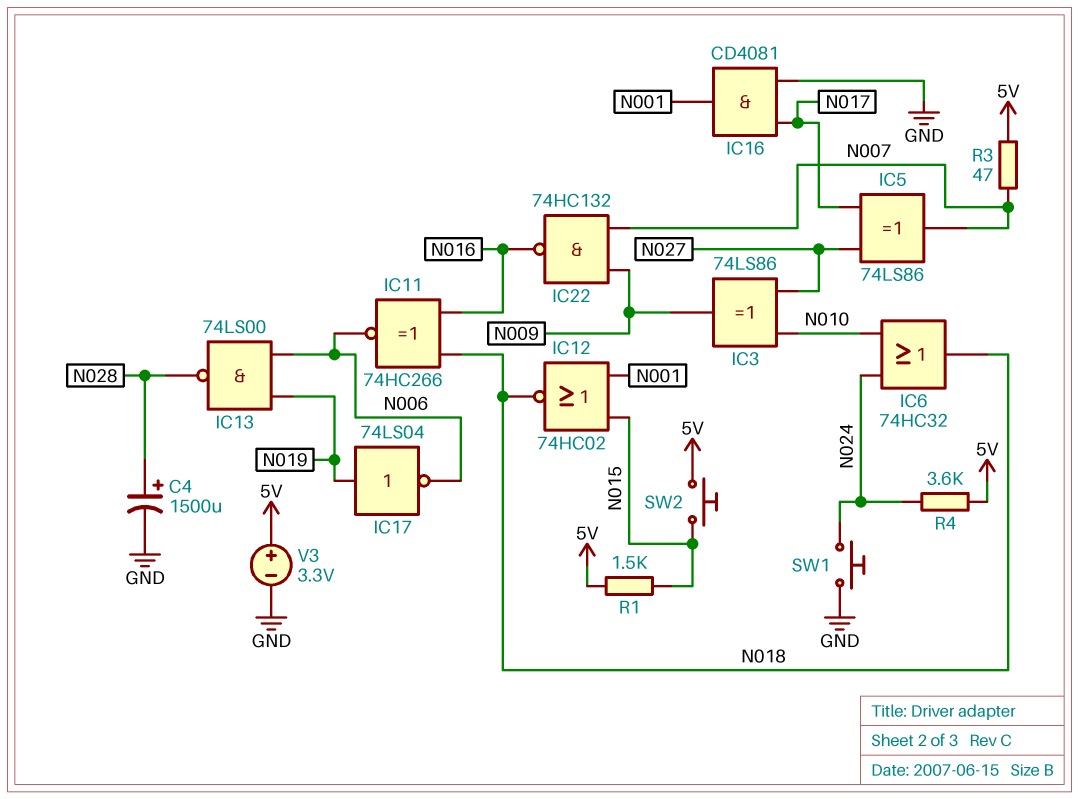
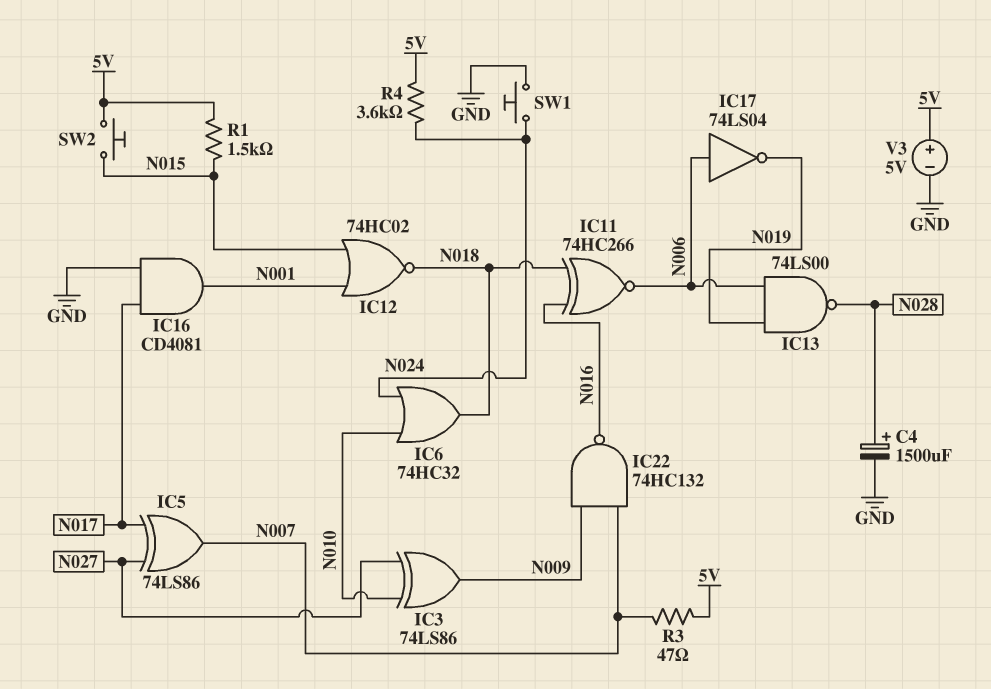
IC17: NOT 74LS04 (in N019, out N006) -> NOT 74LS04 (in N006, out N019)
V3: 3.3V (plus 5V, minus GND) -> 5V (plus 5V, minus GND)

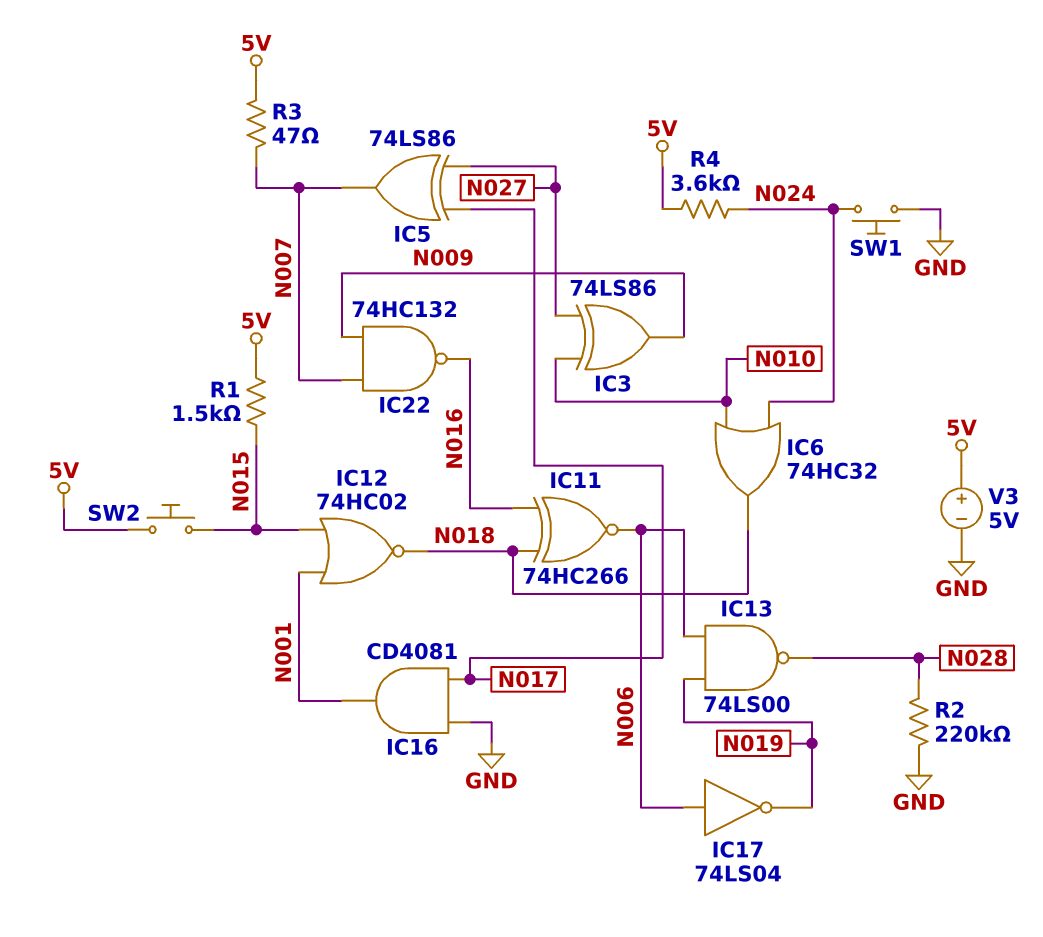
C4: 1500uF (plus N028, minus GND) -> none
R2: none -> 220k (GND, N028)

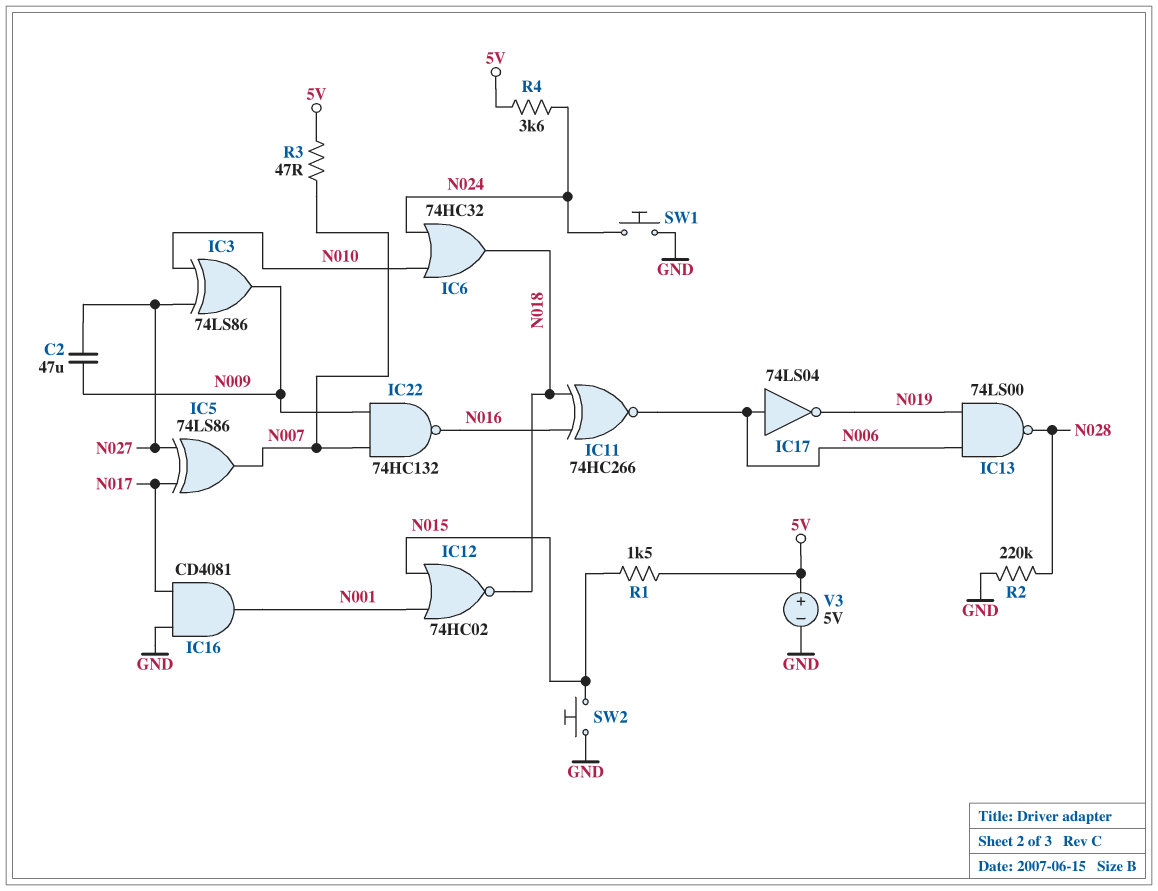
C2: none -> 47uF (N009, N027)
SW2: button (5V, N015) -> button (GND, N015)

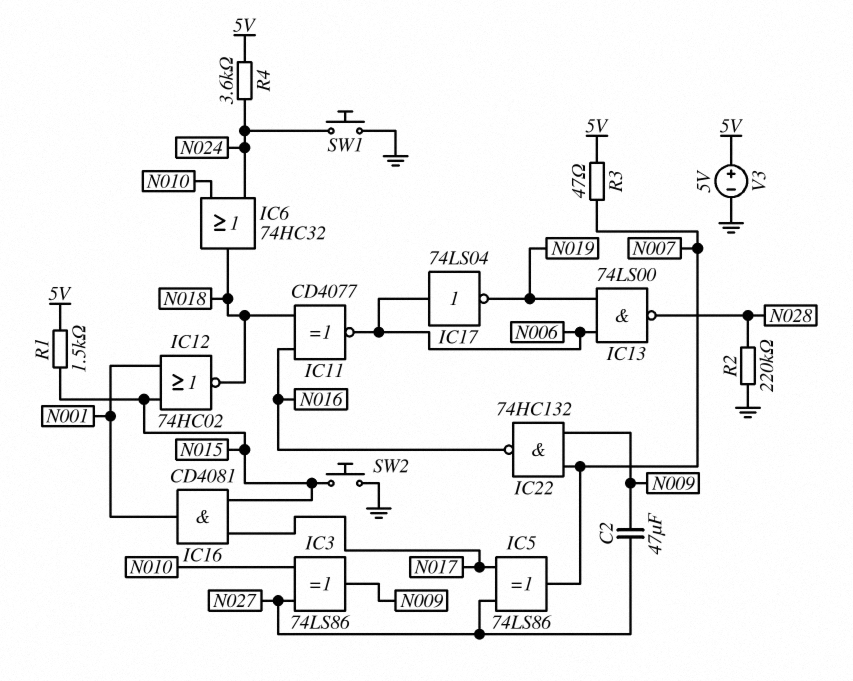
IC11: XNOR 74HC266 (in N016, in N018, out N006) -> XNOR CD4077 (in N016, in N018, out N006)
IC16: AND CD4081 (in GND, in N017, out N001) -> AND CD4081 (in N015, in N017, out N001)

